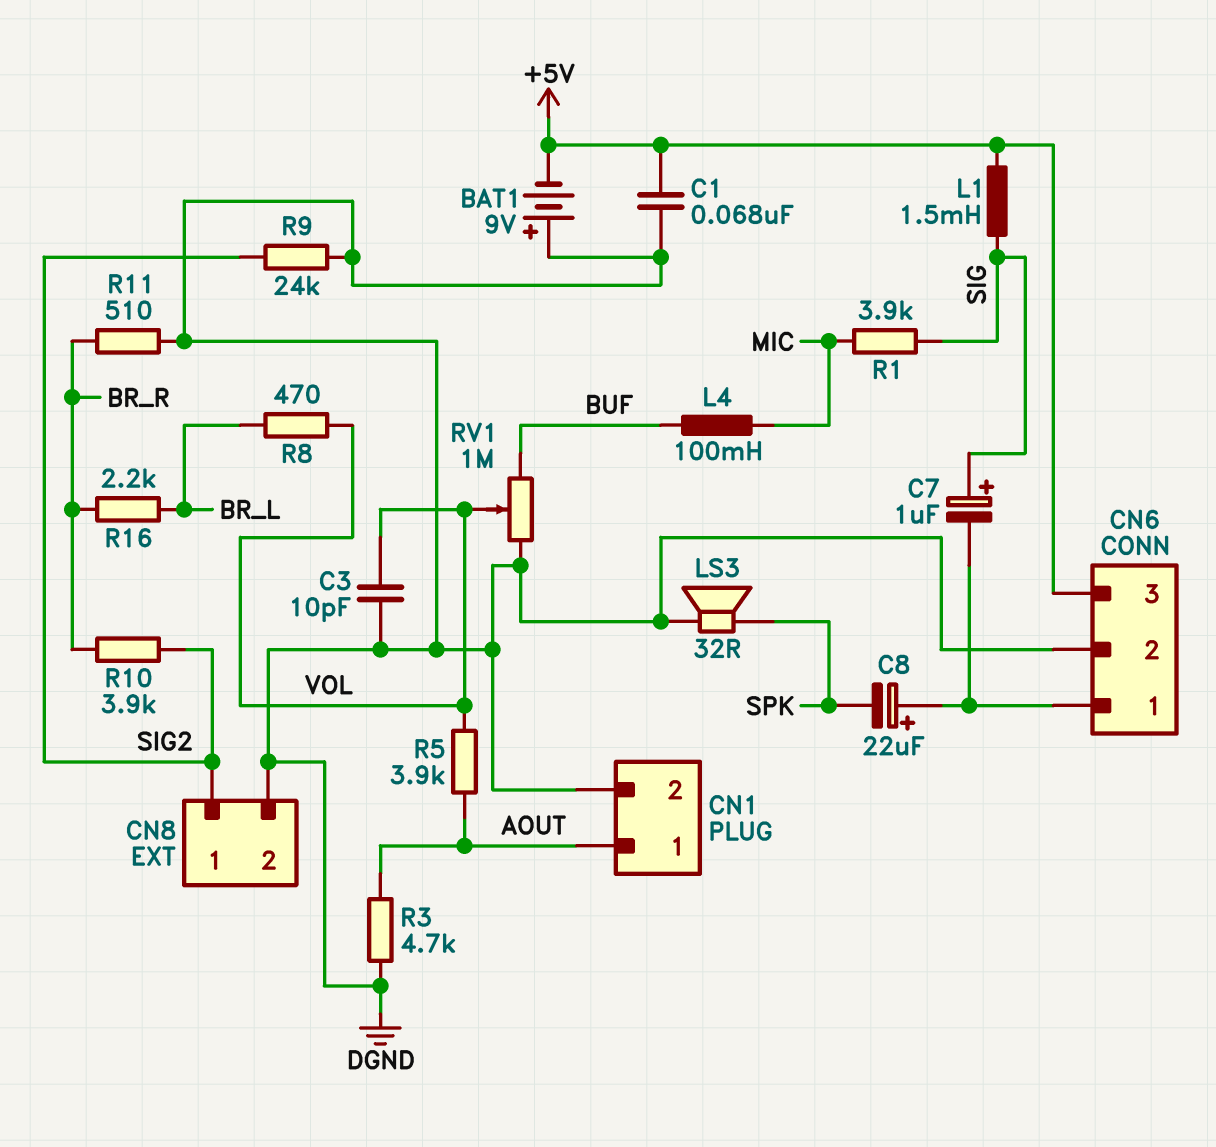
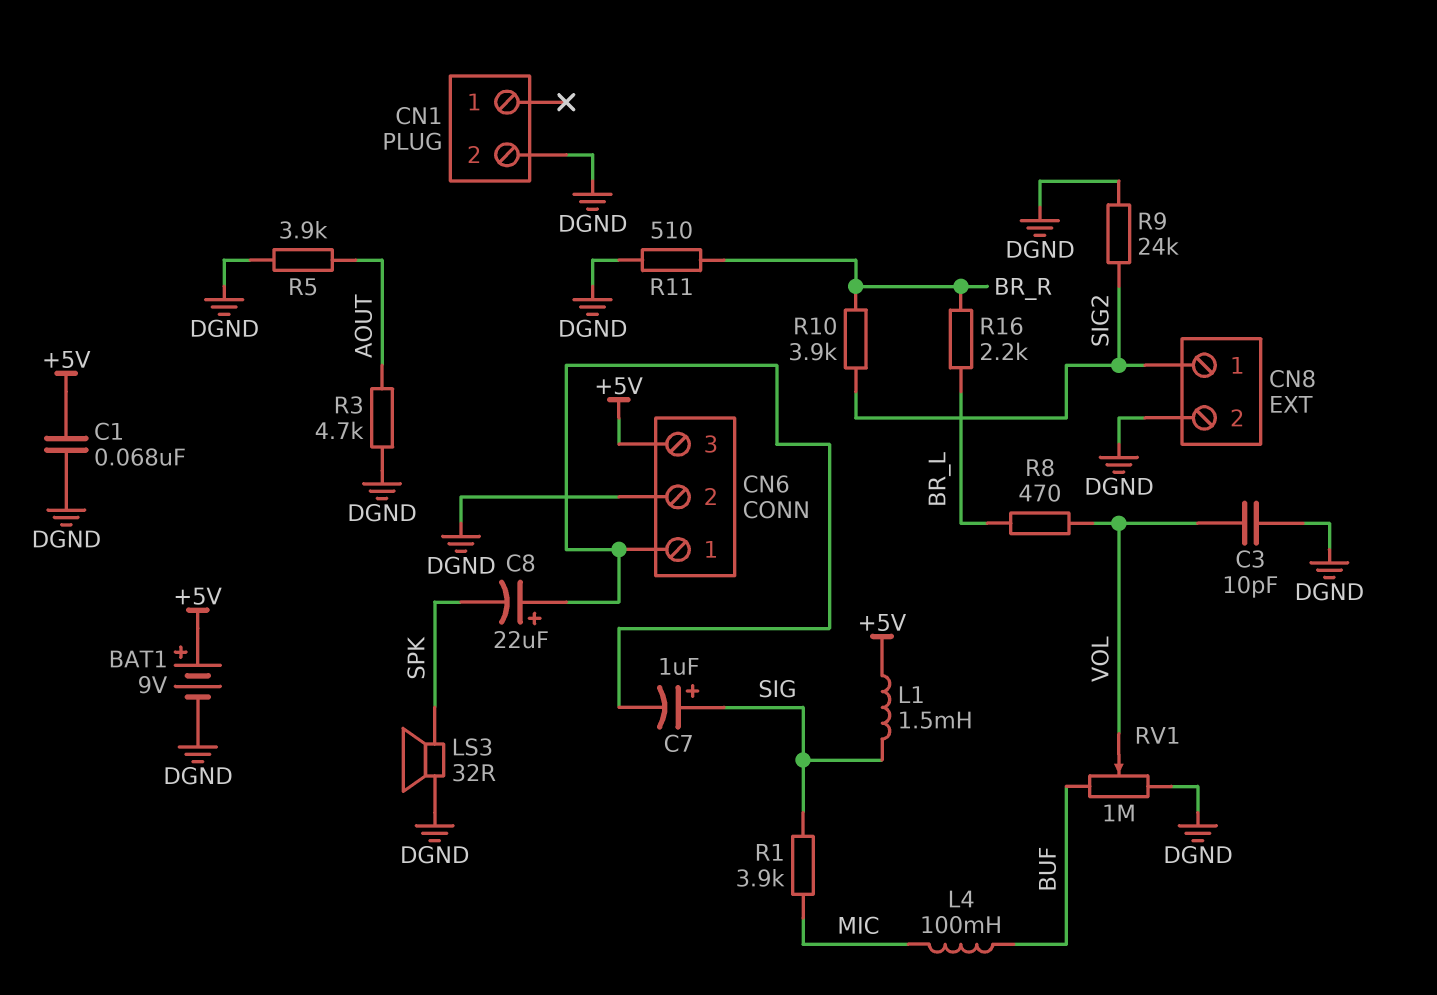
BAT1: 9V (plus DGND, minus +5V) -> 9V (plus +5V, minus DGND)
CN1 pin 1: AOUT -> none
R5: 3.9k (AOUT, VOL) -> 3.9k (AOUT, DGND)

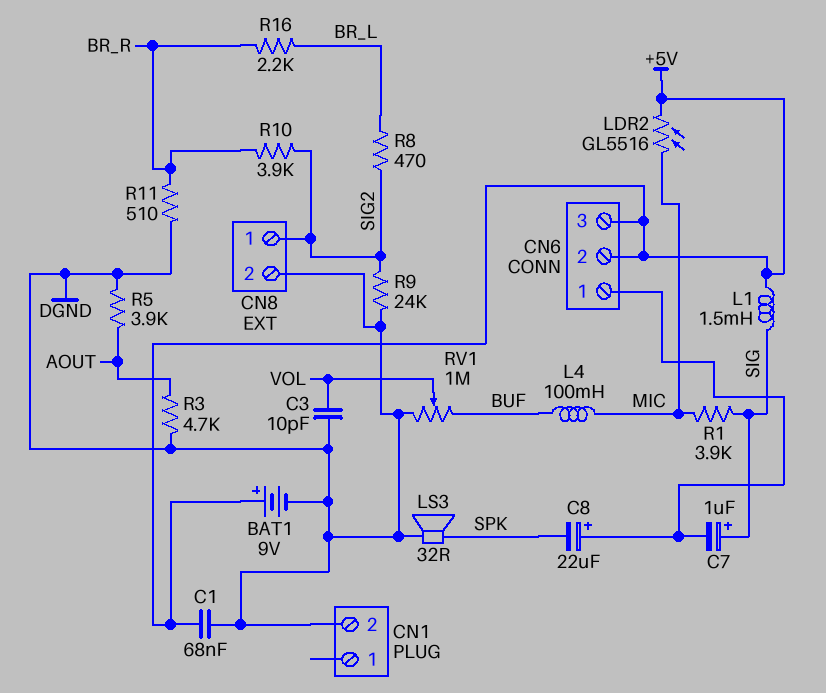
CN6 pin 2: DGND -> +5V
LDR2: none -> GL5516 (+5V, MIC)
R8: 470 (BR_L, VOL) -> 470 (BR_L, SIG2)

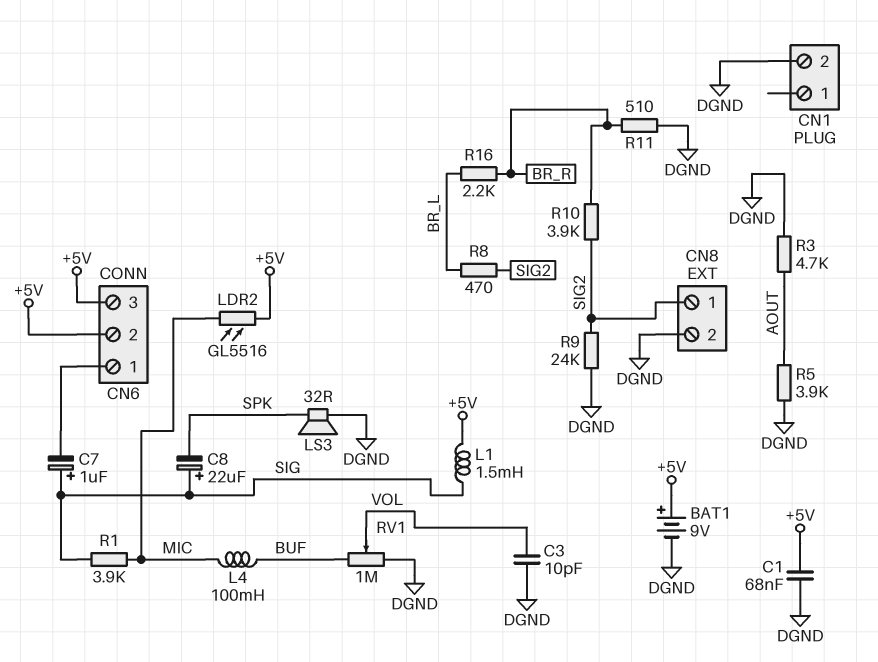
C8: 22uF (plus CN6/1, minus SPK) -> 22uF (plus SIG, minus SPK)

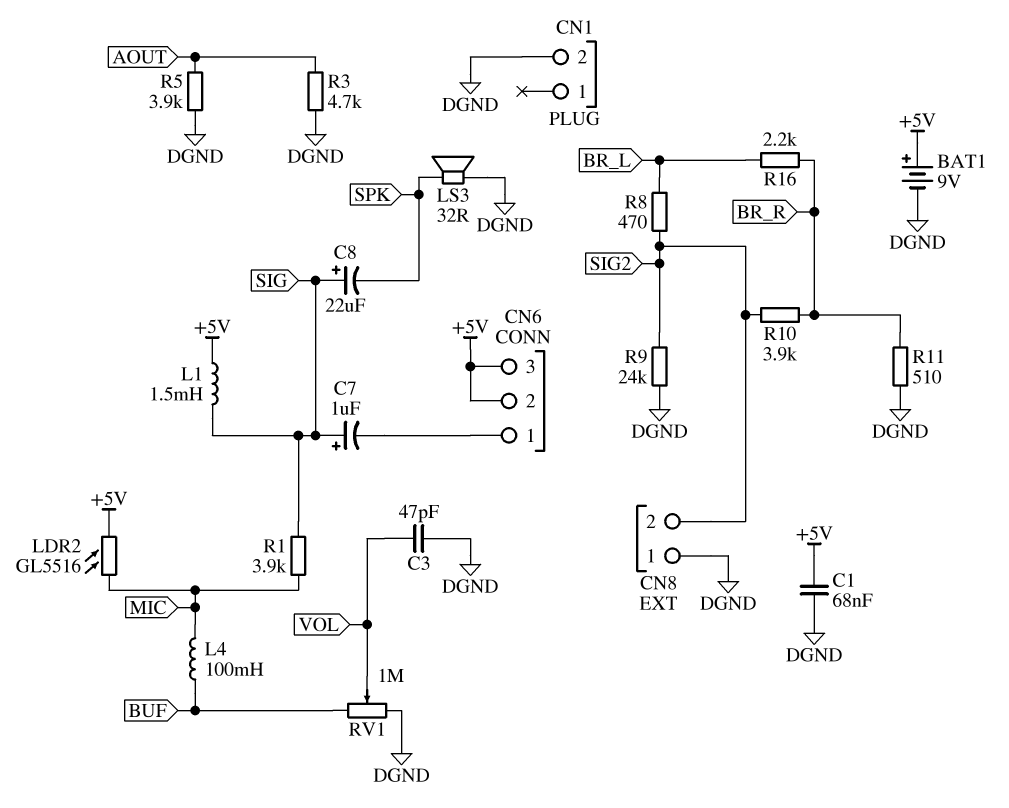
C3: 10pF (DGND, VOL) -> 47pF (DGND, VOL)
CN8 pin 1: SIG2 -> DGND
CN8 pin 2: DGND -> SIG2

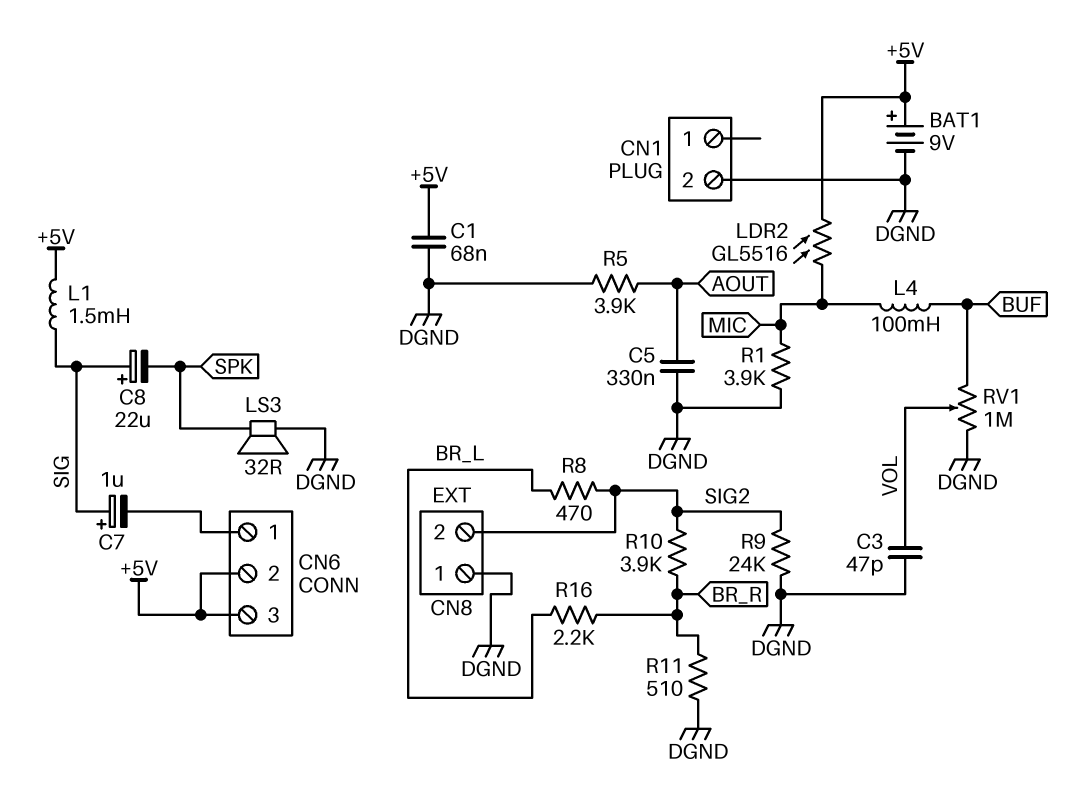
C5: none -> 330nF (AOUT, DGND)
R1: 3.9k (MIC, SIG) -> 3.9k (DGND, MIC)
R3: 4.7k (AOUT, DGND) -> none

